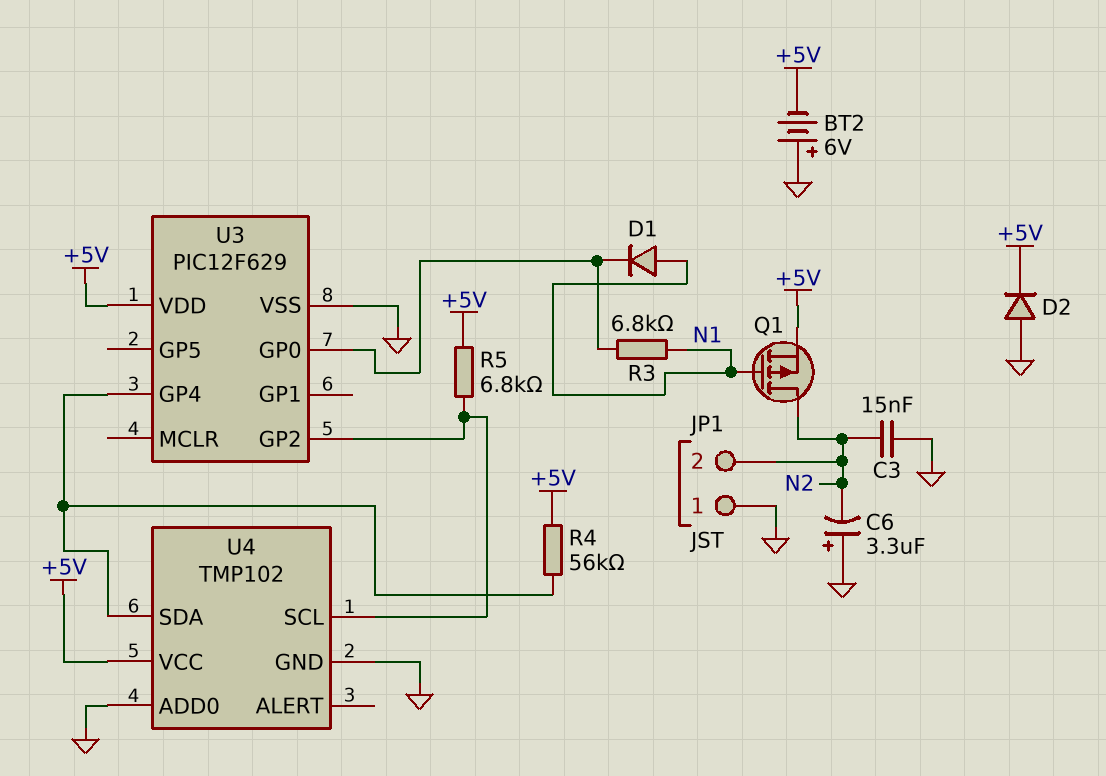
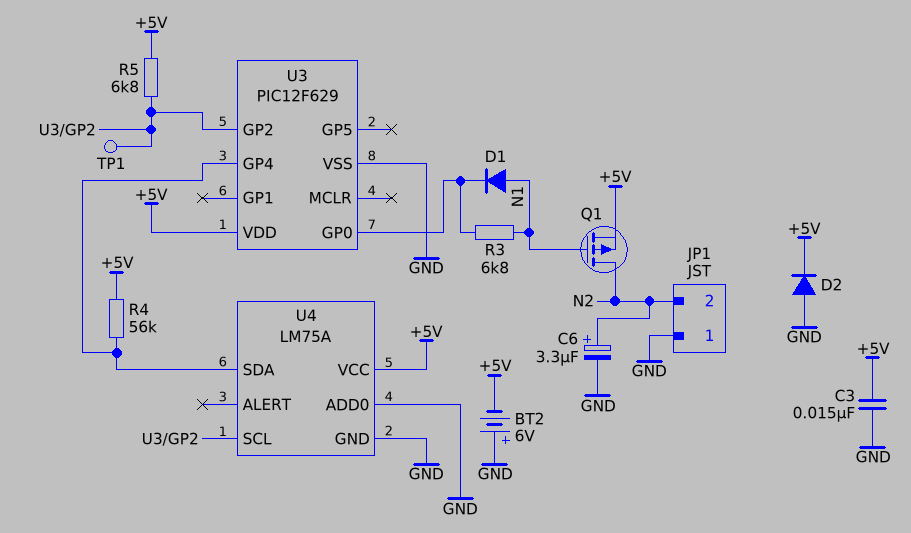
C3: 15nF (GND, N2) -> 15nF (+5V, GND)
C6: 3.3uF (plus GND, minus N2) -> 3.3uF (plus N2, minus GND)
TP1: none -> test point (U3/GP2)
U4: TMP102 -> LM75A

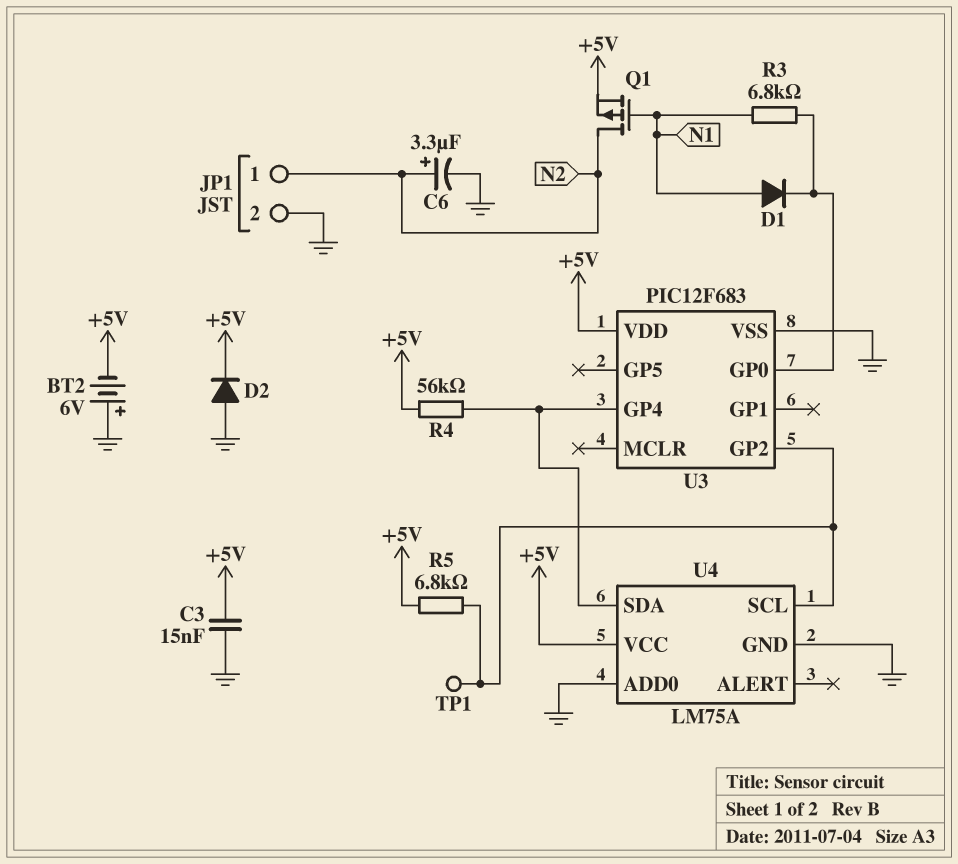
JP1 pin 1: GND -> N2
JP1 pin 2: N2 -> GND
U3: PIC12F629 -> PIC12F683

